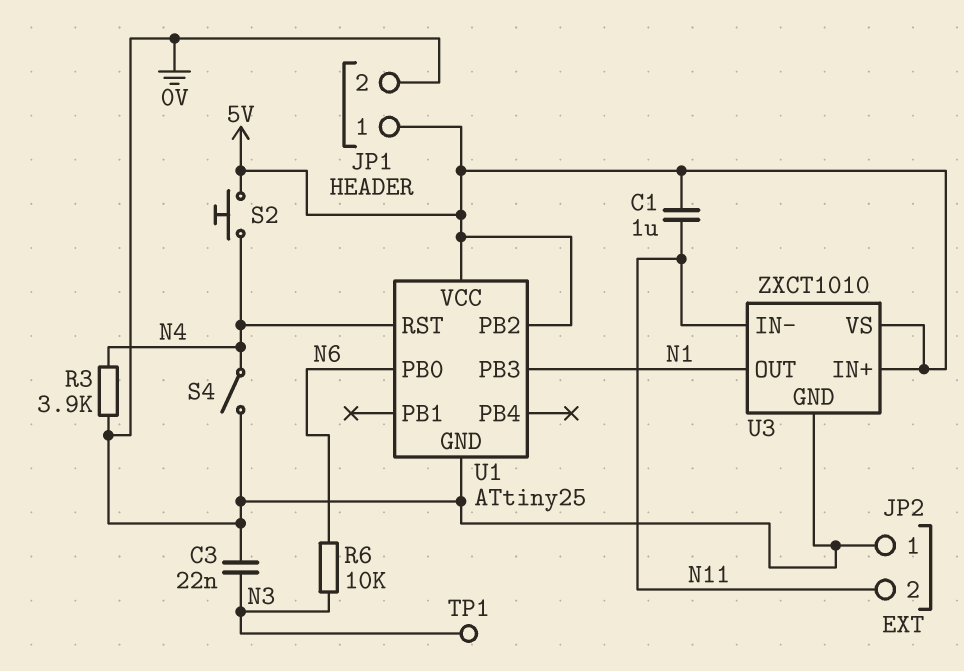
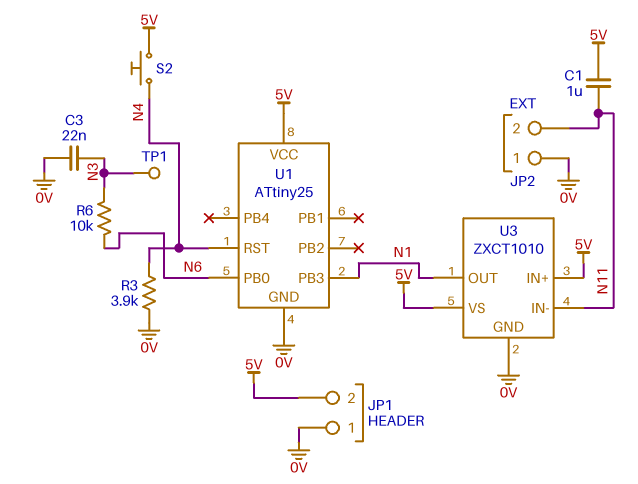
JP1 pin 1: 5V -> 0V
JP1 pin 2: 0V -> 5V
S4: switch (0V, N4) -> none
U1 pin PB2: 5V -> none

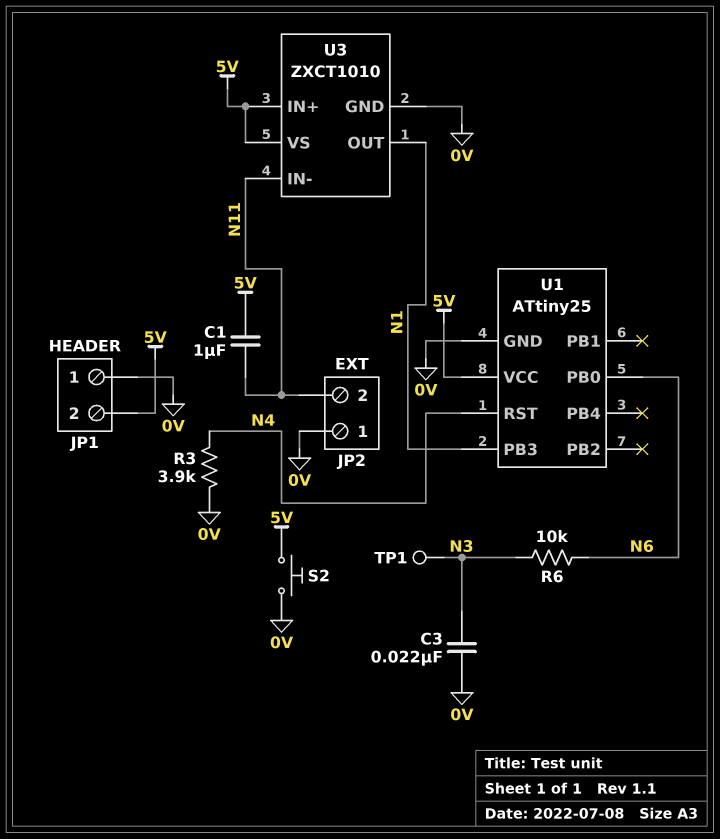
S2: button (5V, N4) -> button (0V, 5V)

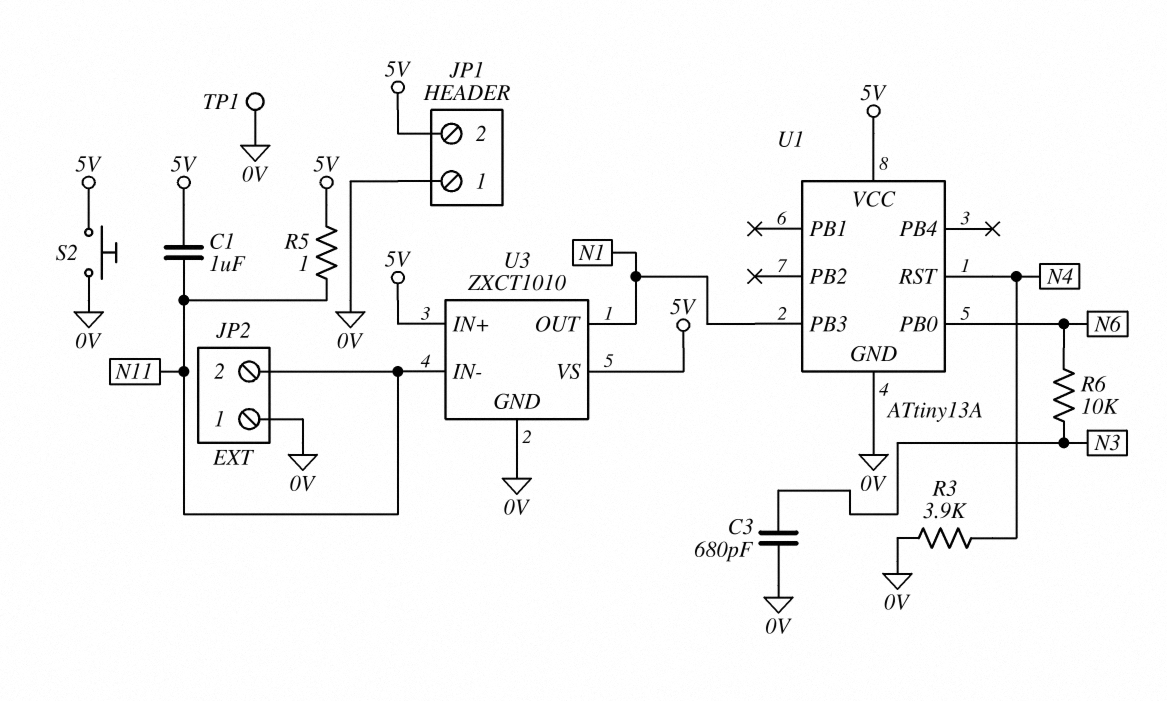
C3: 22nF (0V, N3) -> 680pF (0V, N3)
R5: none -> 1 (5V, N11)
TP1: test point (N3) -> test point (0V)
U1: ATtiny25 -> ATtiny13A

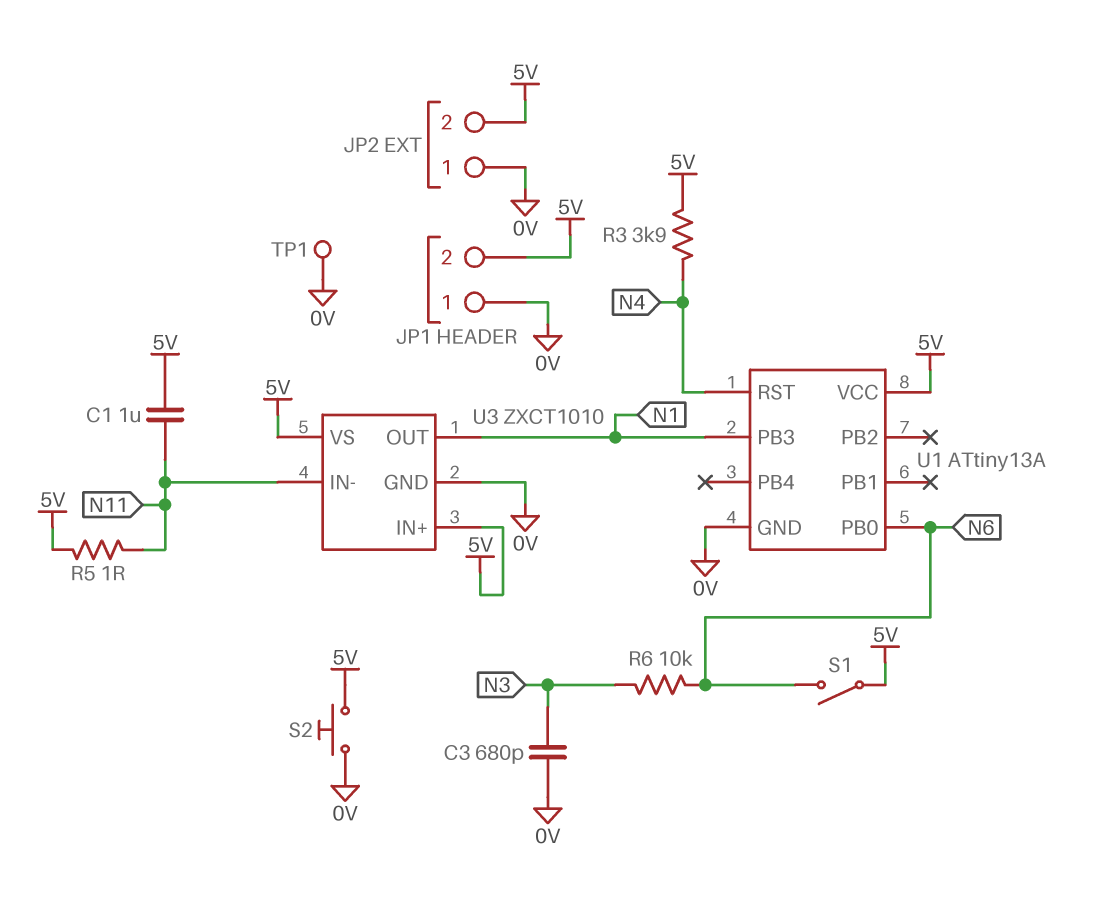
JP2 pin 2: N11 -> 5V
R3: 3.9k (0V, N4) -> 3.9k (5V, N4)
S1: none -> switch (5V, N6)

